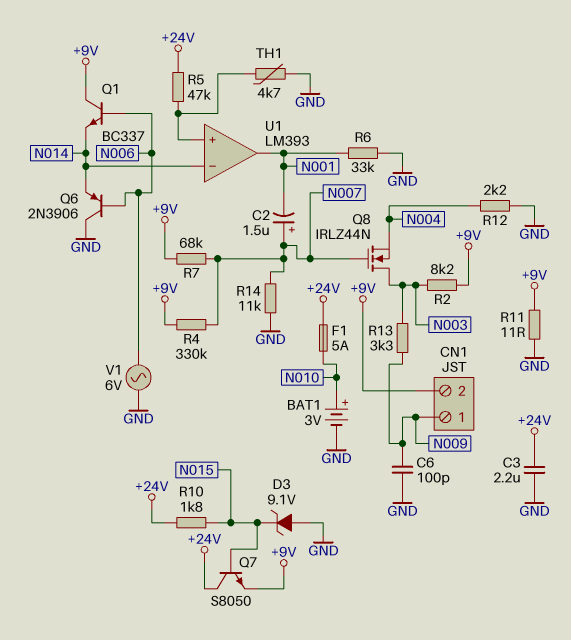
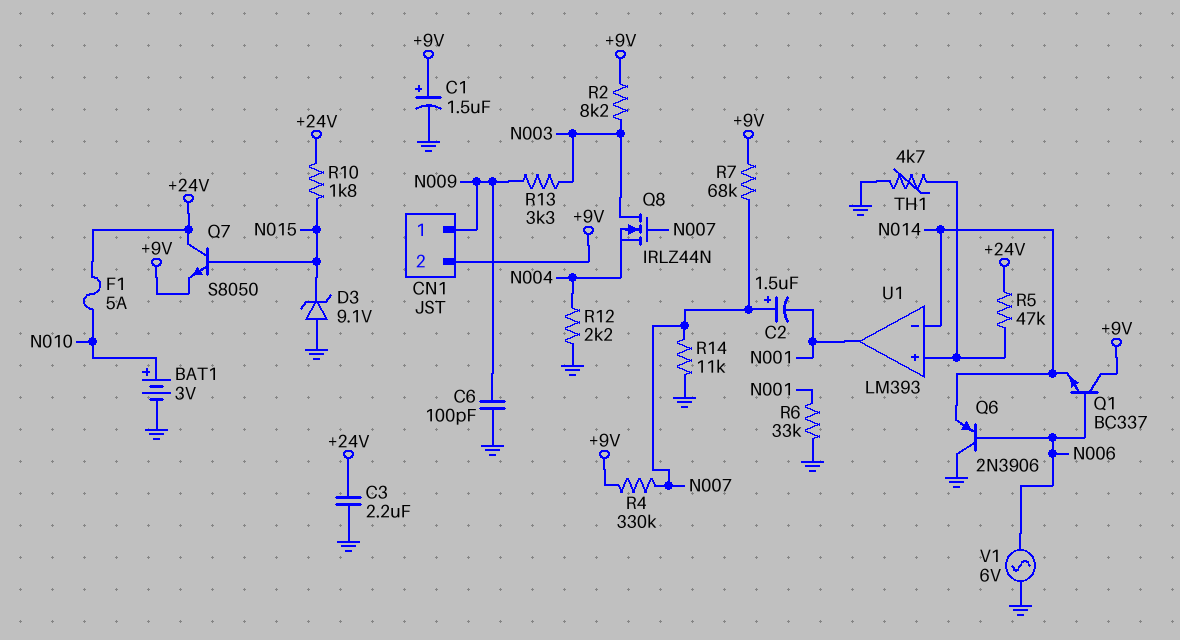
C1: none -> 1.5uF (plus +9V, minus GND)
R11: 11 (+9V, GND) -> none

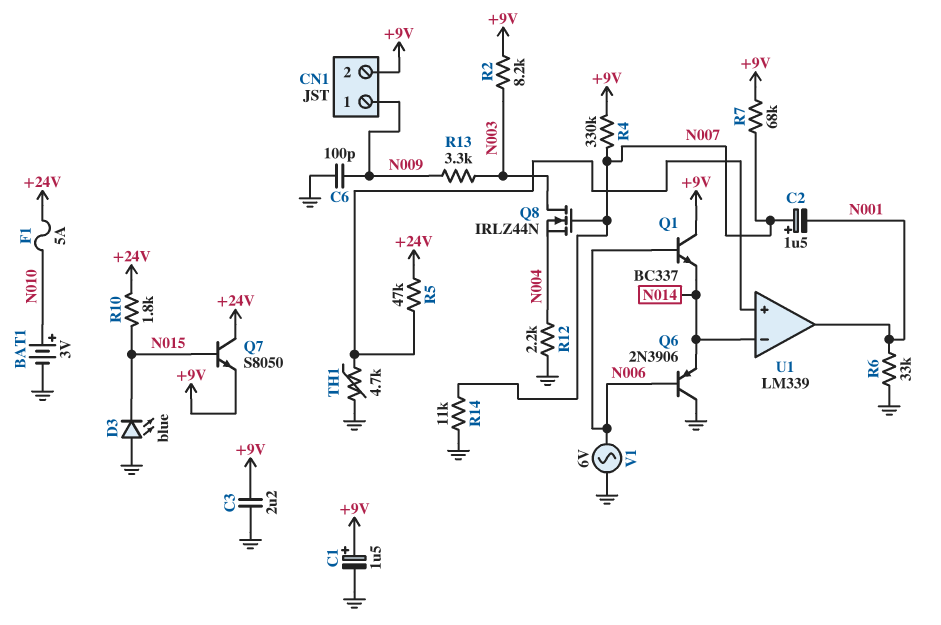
C3: 2.2uF (+24V, GND) -> 2.2uF (+9V, GND)
D3: zener 9.1V (A GND, K N015) -> LED blue (A GND, K N015)
U1: LM393 -> LM339

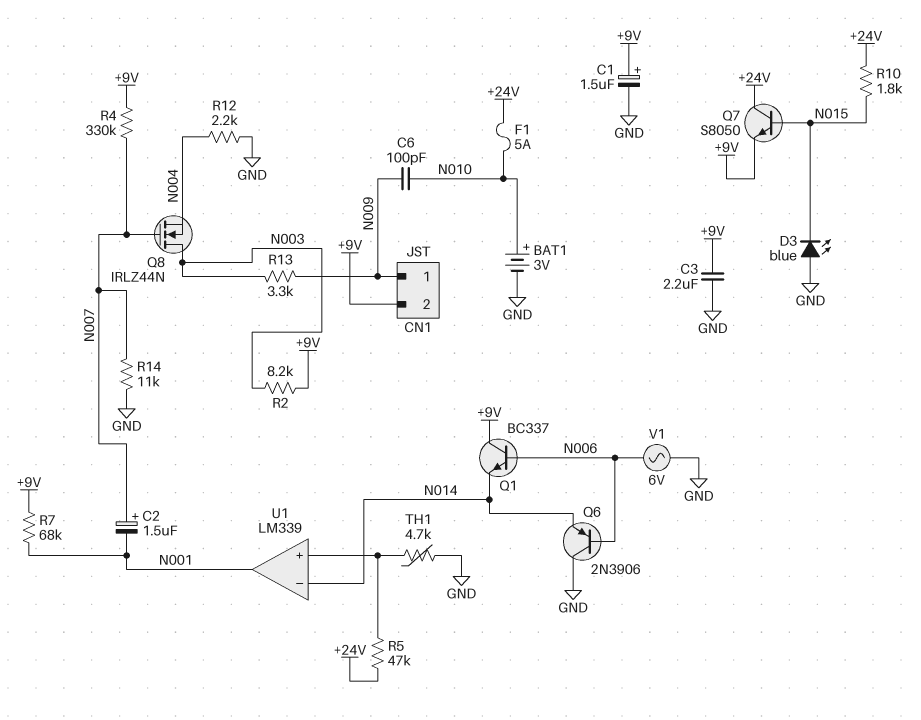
C6: 100pF (GND, N009) -> 100pF (N009, N010)
R6: 33k (GND, N001) -> none
R7: 68k (+9V, N007) -> 68k (+9V, N001)

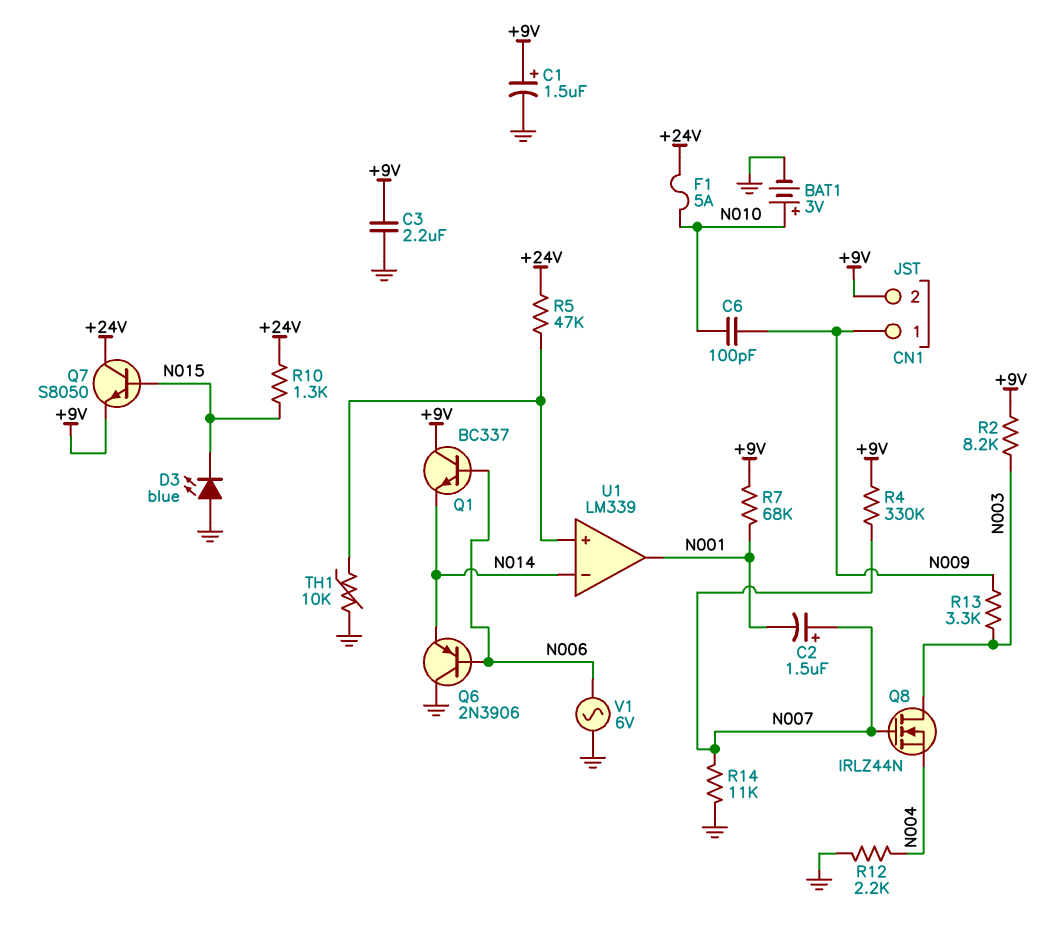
R10: 1.8k (+24V, N015) -> 1.3k (+24V, N015)
TH1: 4.7k (GND, U1/in+) -> 10k (GND, U1/in+)

